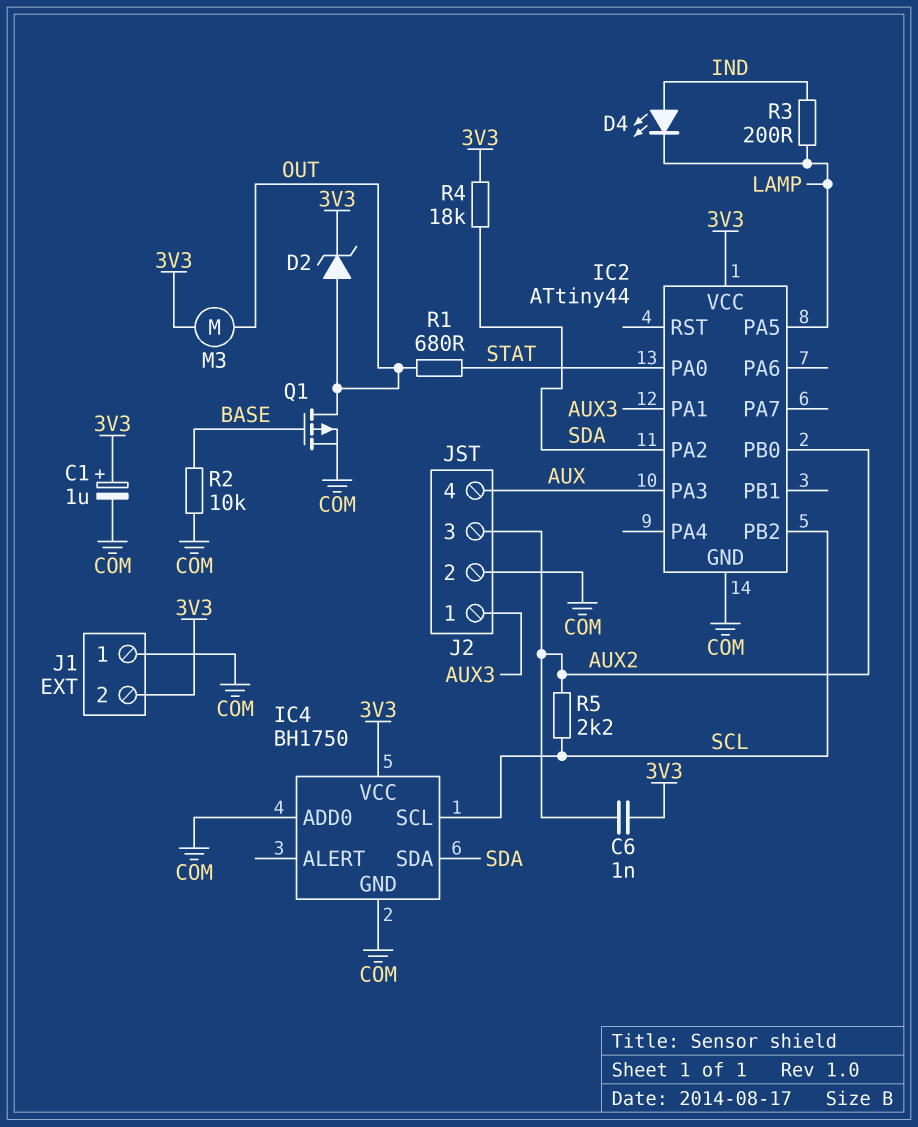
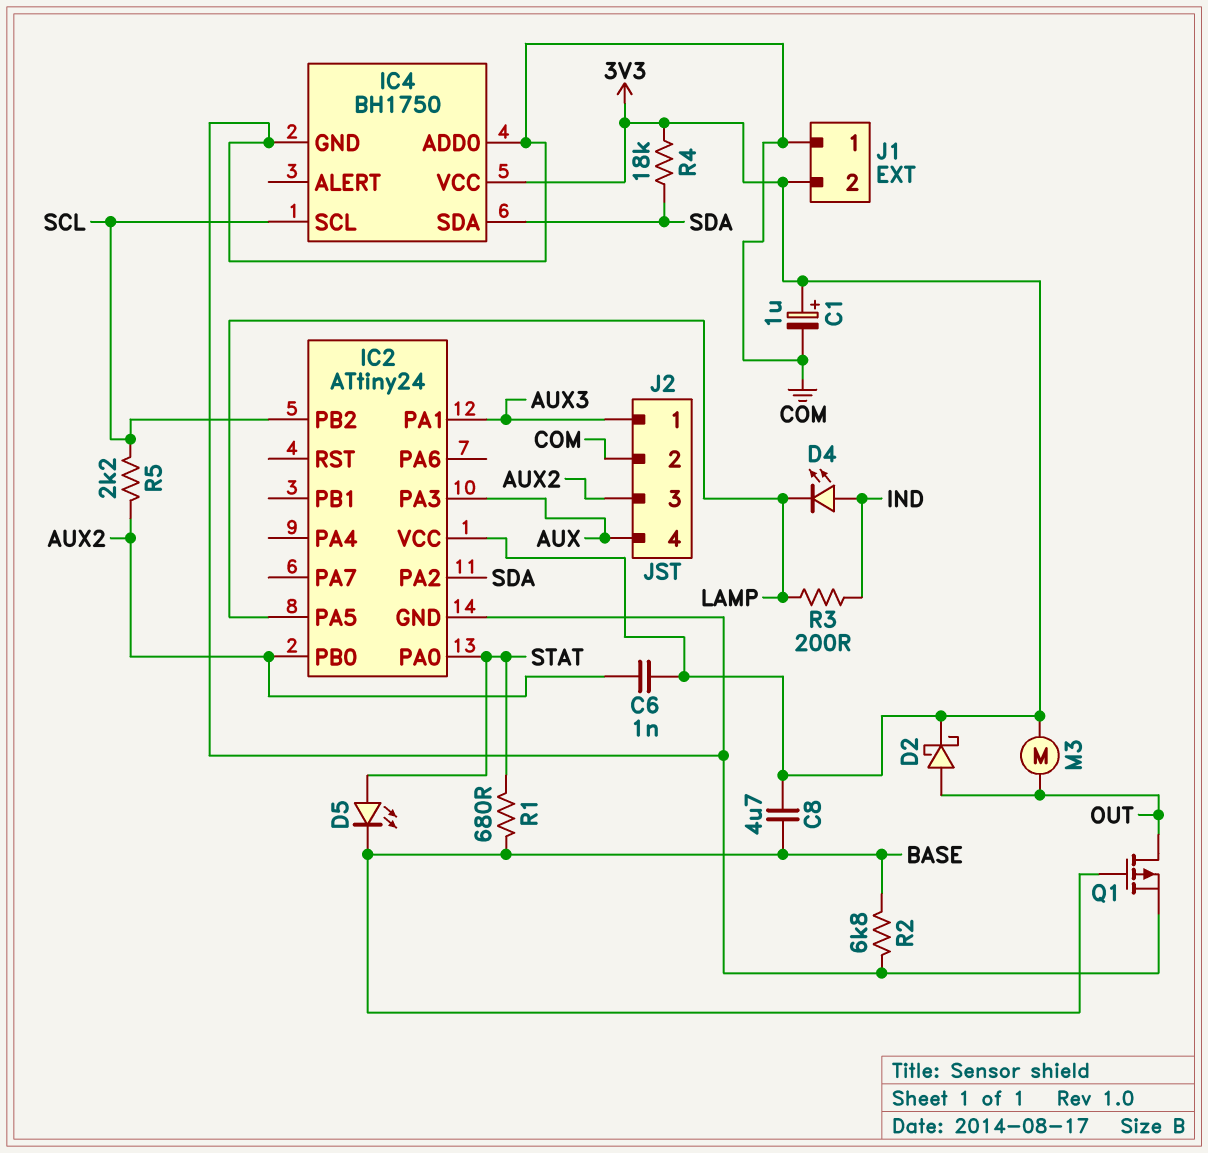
C8: none -> 4.7uF (3V3, BASE)
D2: zener (A OUT, K 3V3) -> schottky (A OUT, K 3V3)
D5: none -> LED (A STAT, K BASE)
IC2: ATtiny44 -> ATtiny24
R1: 680 (OUT, STAT) -> 680 (BASE, STAT)
R2: 10k (BASE, COM) -> 6.8k (BASE, COM)

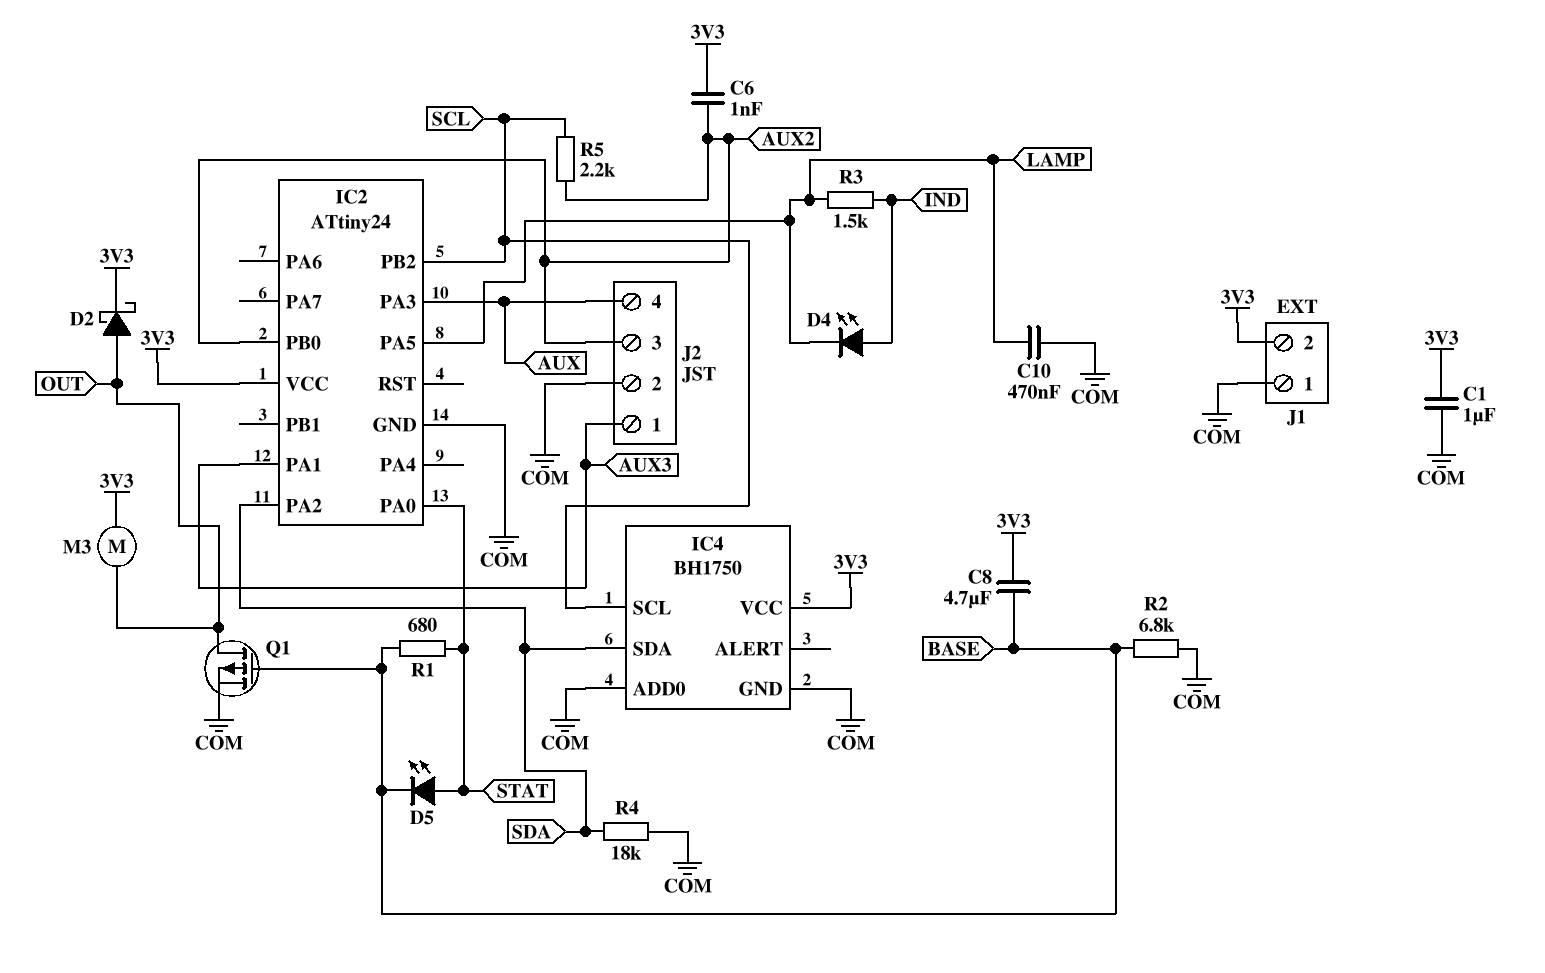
C1: 1uF (plus 3V3, minus COM) -> 1uF (3V3, COM)
C10: none -> 470nF (COM, LAMP)
R3: 200 (IND, LAMP) -> 1.5k (IND, LAMP)
R4: 18k (3V3, SDA) -> 18k (COM, SDA)

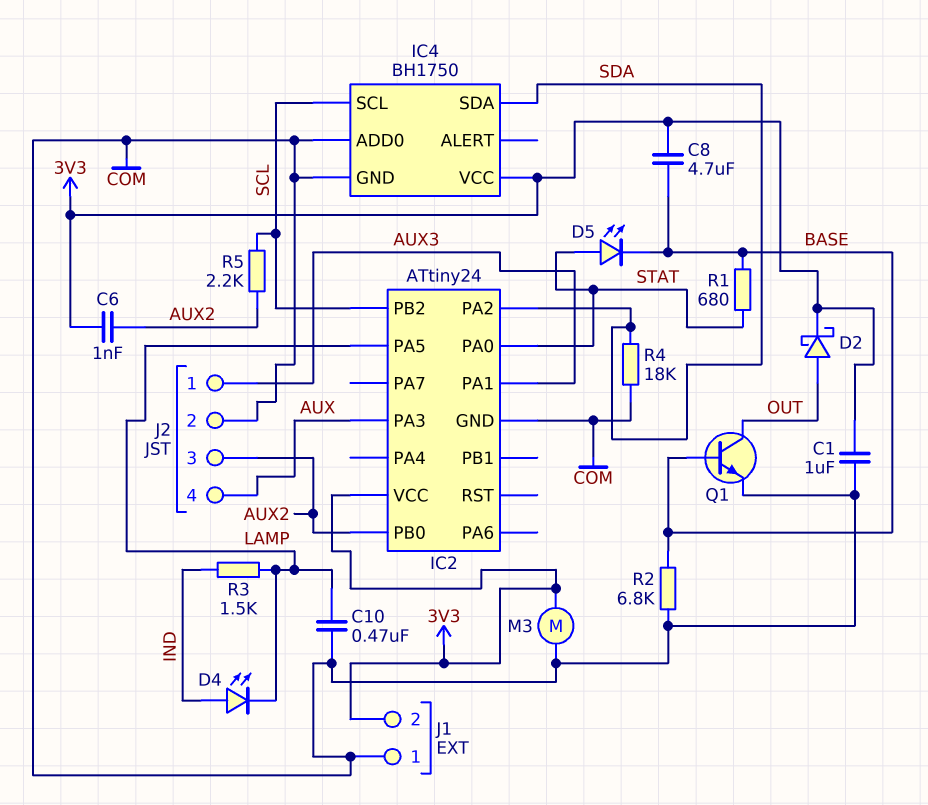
M3: motor (3V3, OUT) -> motor (3V3, COM)
Q1: PMOS (G BASE, D OUT, S COM) -> NPN (B BASE, C OUT, E COM)

